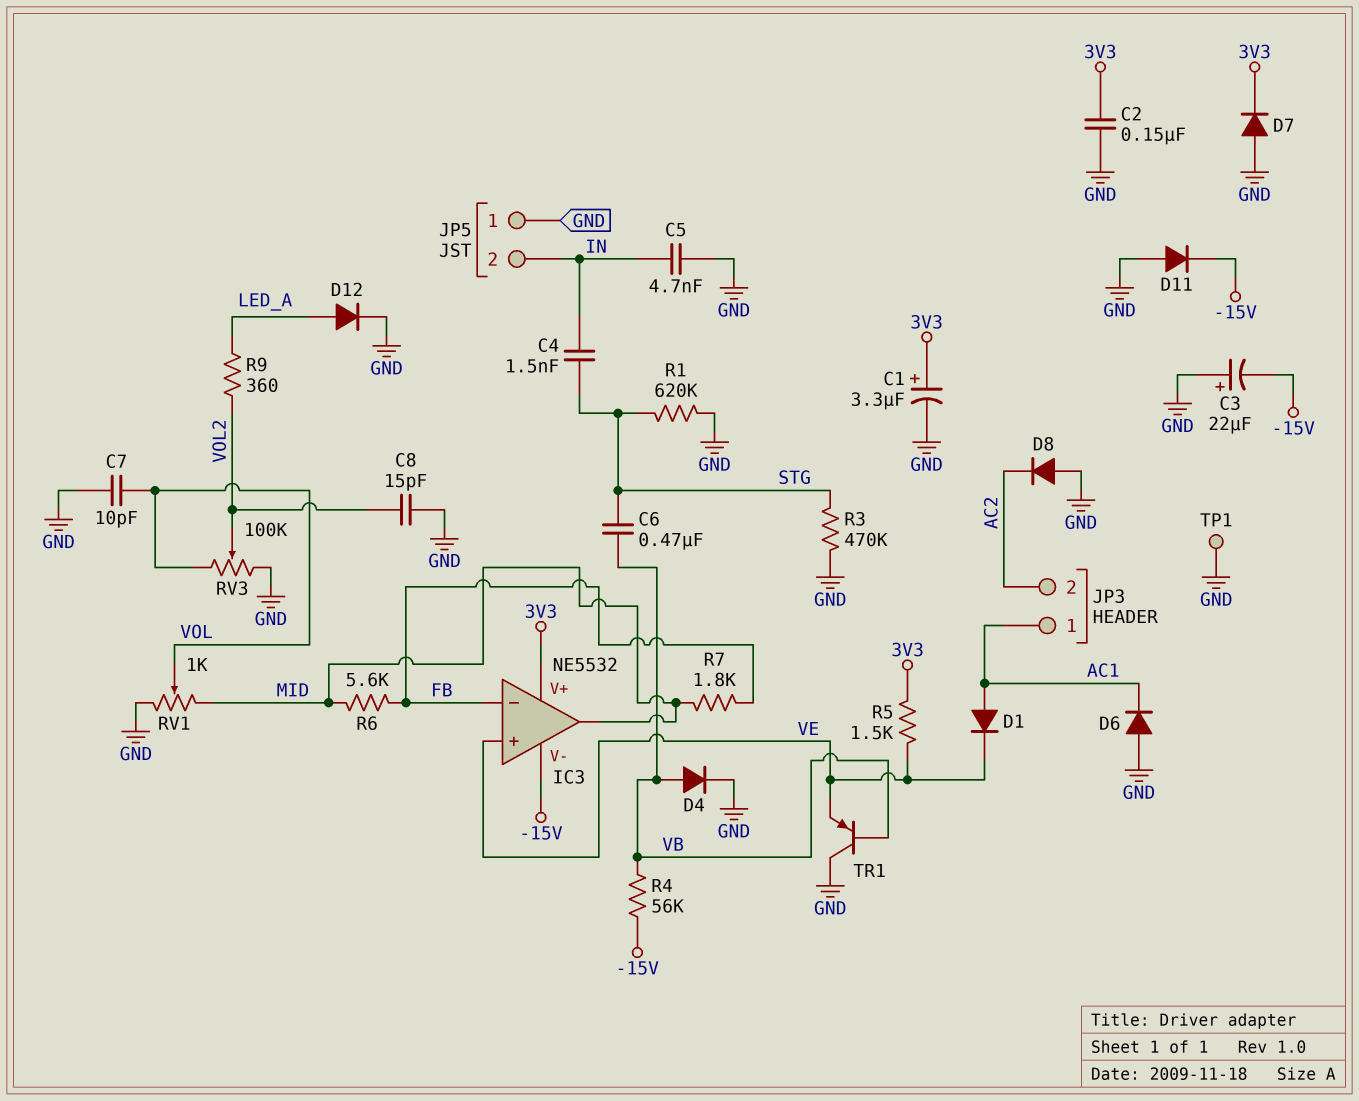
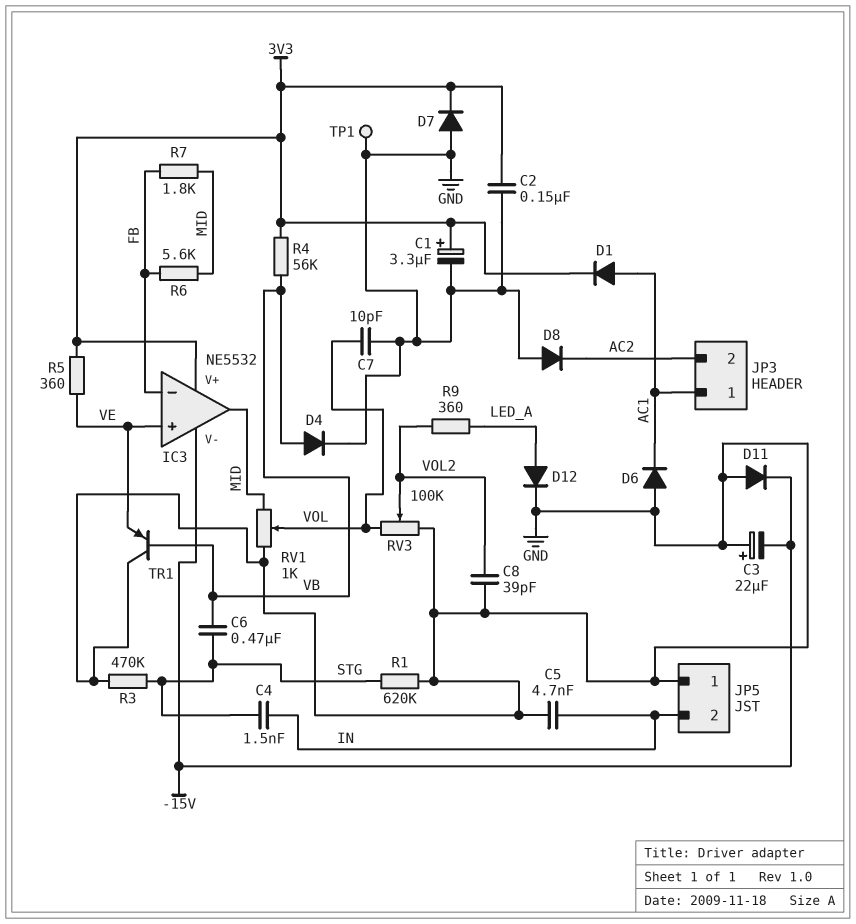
C8: 15pF (GND, VOL2) -> 39pF (GND, VOL2)
D1: diode (A AC1, K VE) -> diode (A AC1, K 3V3)
R4: 56k (-15V, VB) -> 56k (3V3, VB)
R5: 1.5k (3V3, VE) -> 360 (3V3, VE)

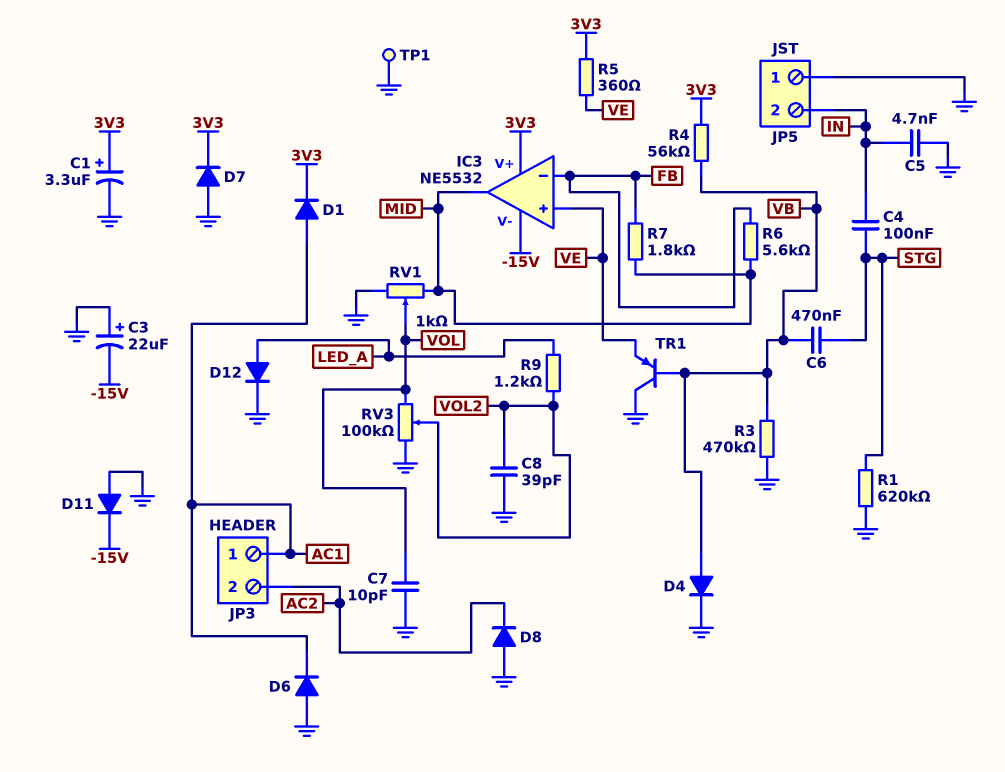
C2: 150nF (3V3, GND) -> none
C4: 1.5nF (IN, STG) -> 100nF (IN, STG)
R3: 470k (GND, STG) -> 470k (GND, VB)
R9: 360 (LED_A, VOL2) -> 1.2k (LED_A, VOL2)

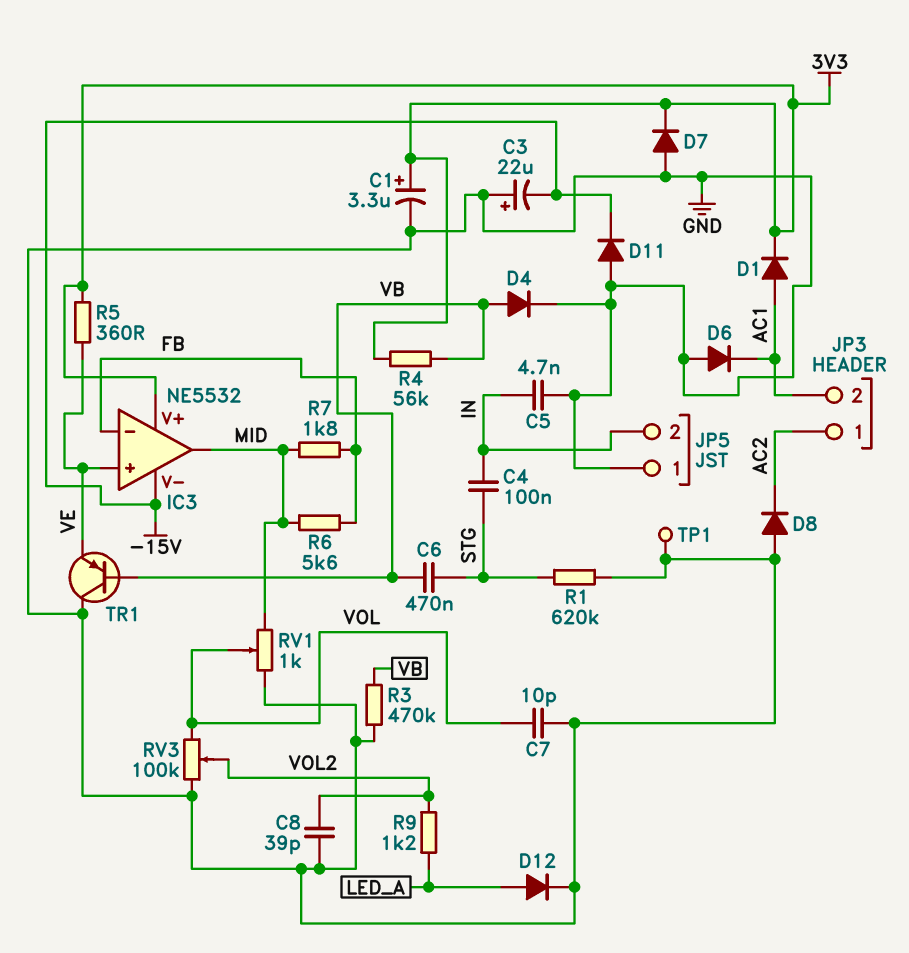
JP3 pin 1: AC1 -> AC2
JP3 pin 2: AC2 -> AC1

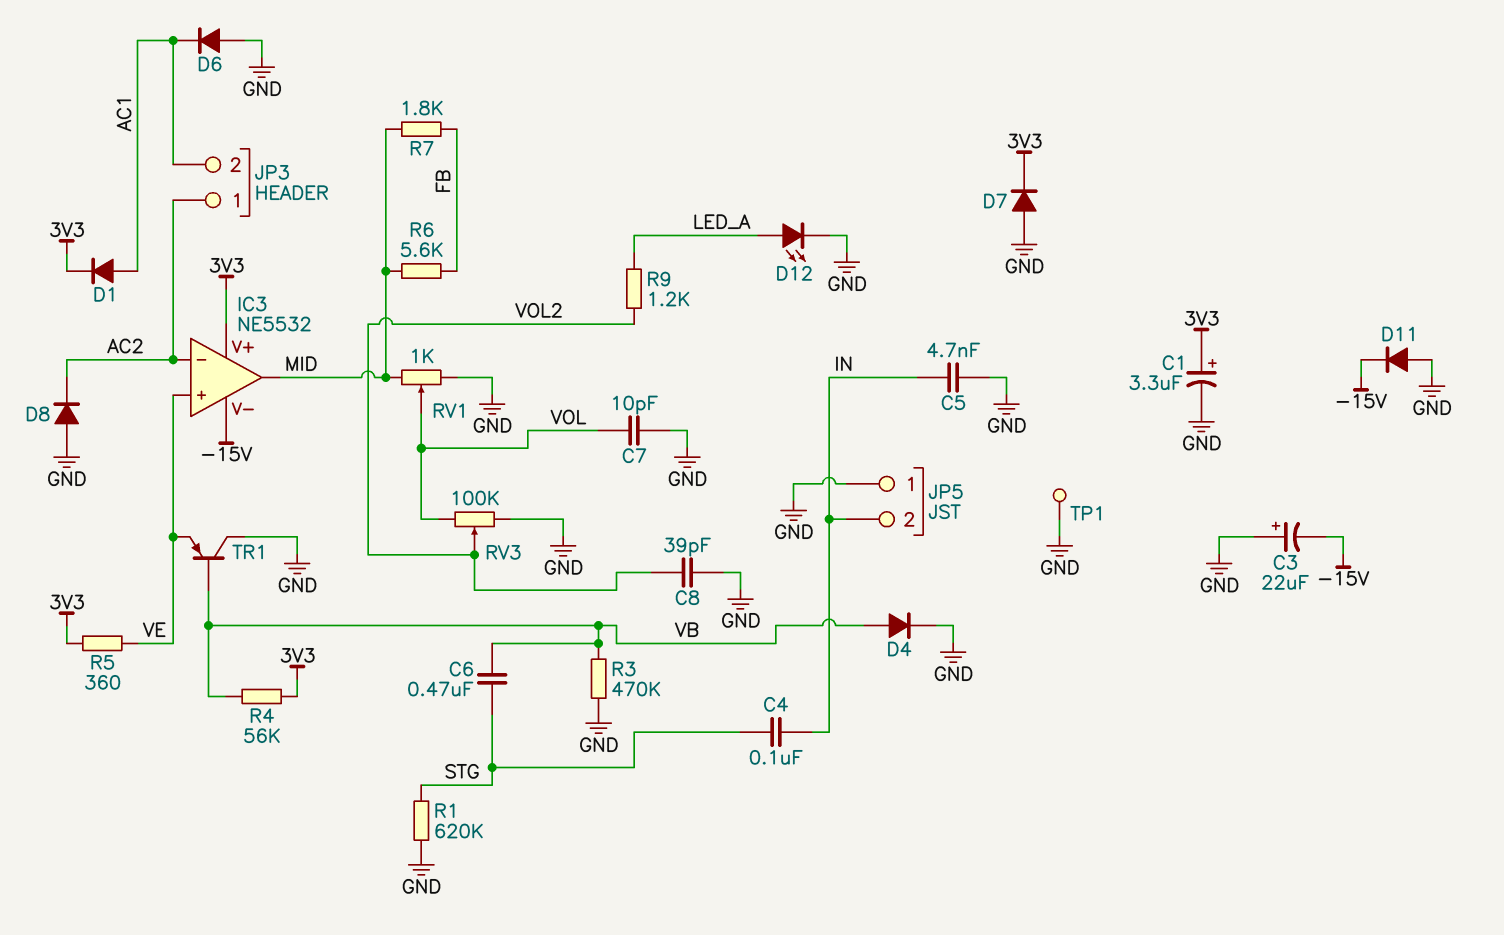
D12: diode (A LED_A, K GND) -> LED (A LED_A, K GND)
IC3 pin in-: FB -> AC2

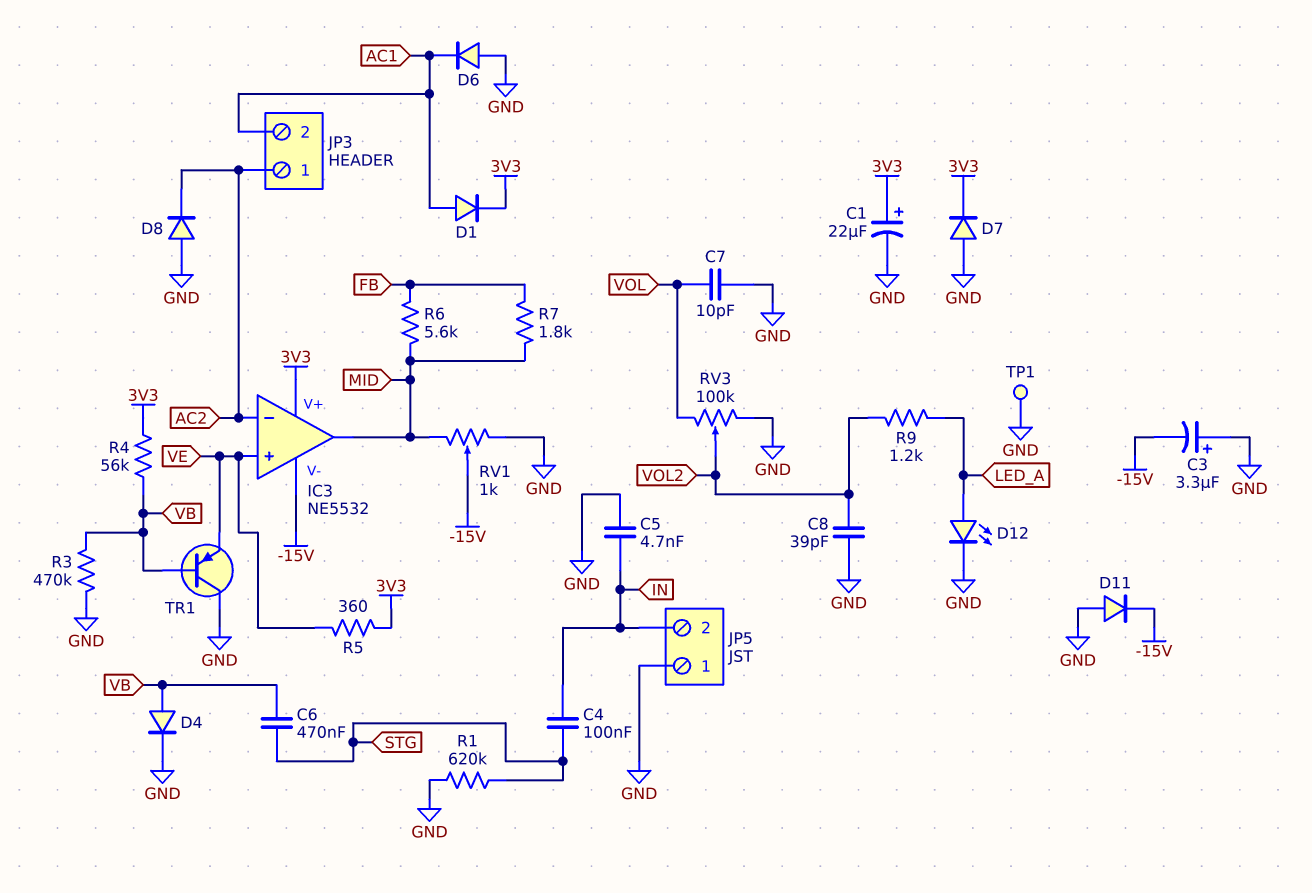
C1: 3.3uF (plus 3V3, minus GND) -> 22uF (plus 3V3, minus GND)
C3: 22uF (plus GND, minus -15V) -> 3.3uF (plus GND, minus -15V)
RV1: 1k (GND, MID, wiper VOL) -> 1k (GND, MID, wiper -15V)

